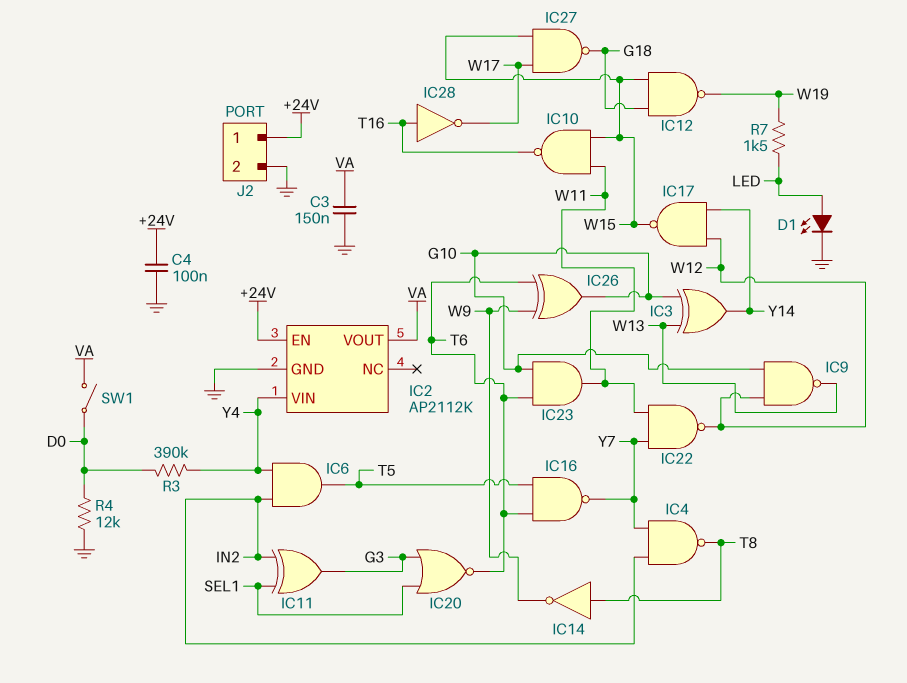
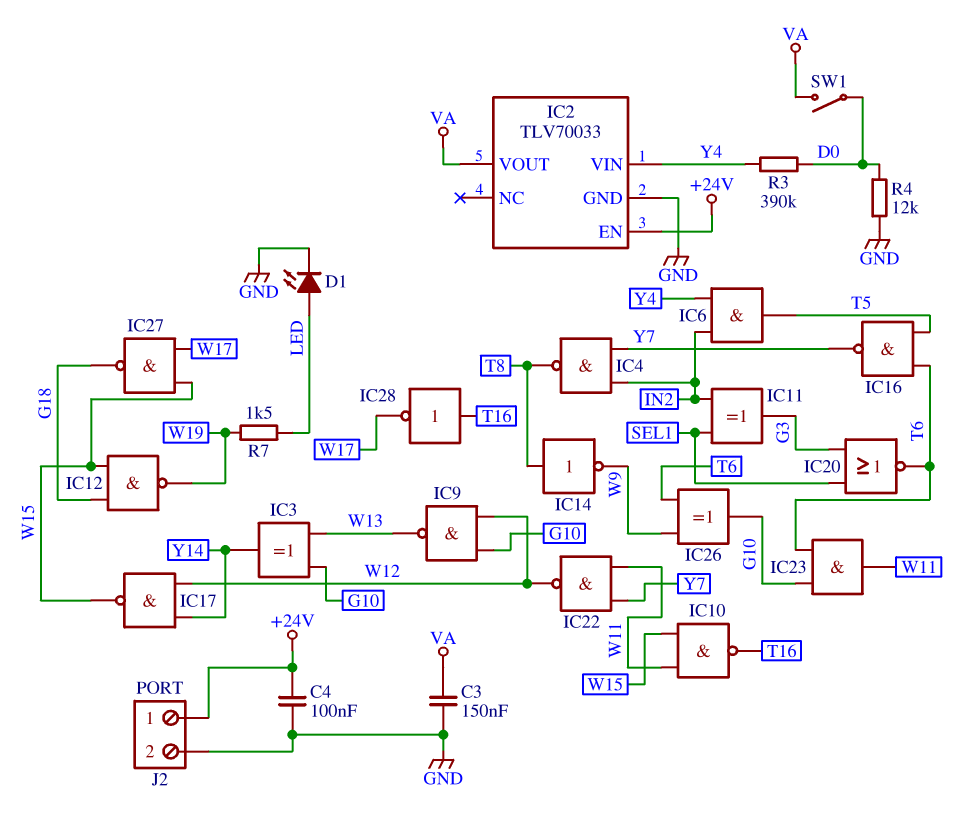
IC2: AP2112K -> TLV70033

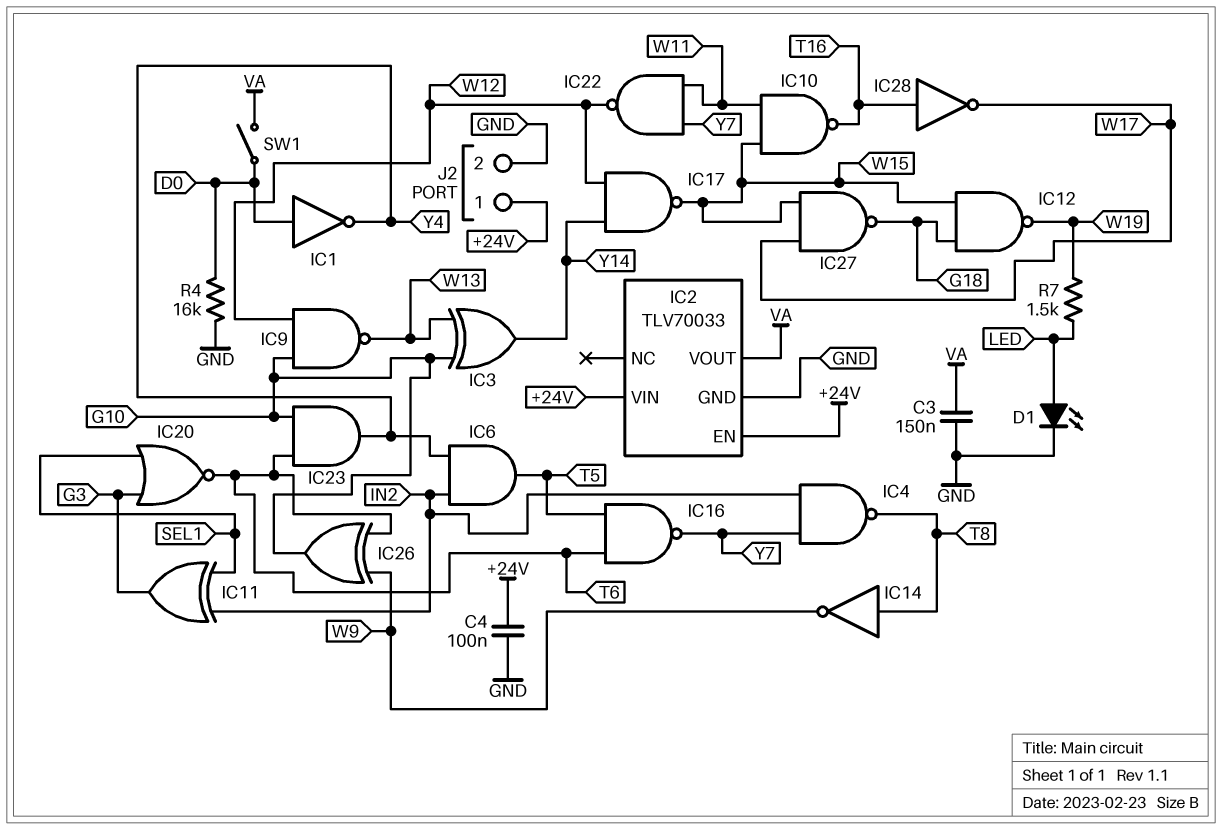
IC1: none -> NOT (in D0, out Y4)
IC2 pin VIN: Y4 -> +24V
IC23: AND (in G10, in T6, out W11) -> AND (in G10, in T6, out Y4)
R3: 390k (D0, Y4) -> none
R4: 12k (D0, GND) -> 16k (D0, GND)

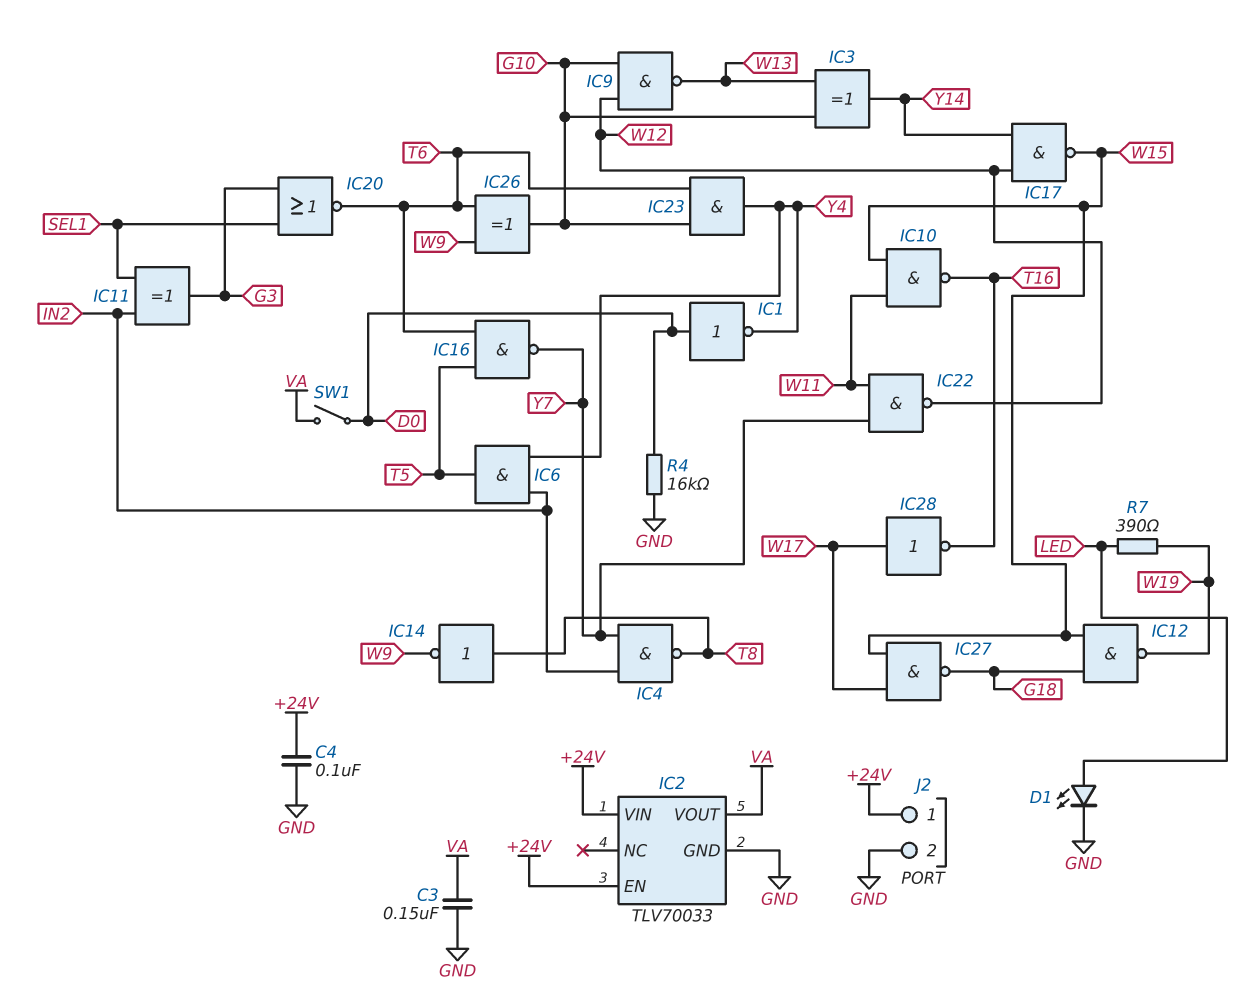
IC28: NOT (in T16, out W17) -> NOT (in W17, out T16)
R7: 1.5k (LED, W19) -> 390 (LED, W19)

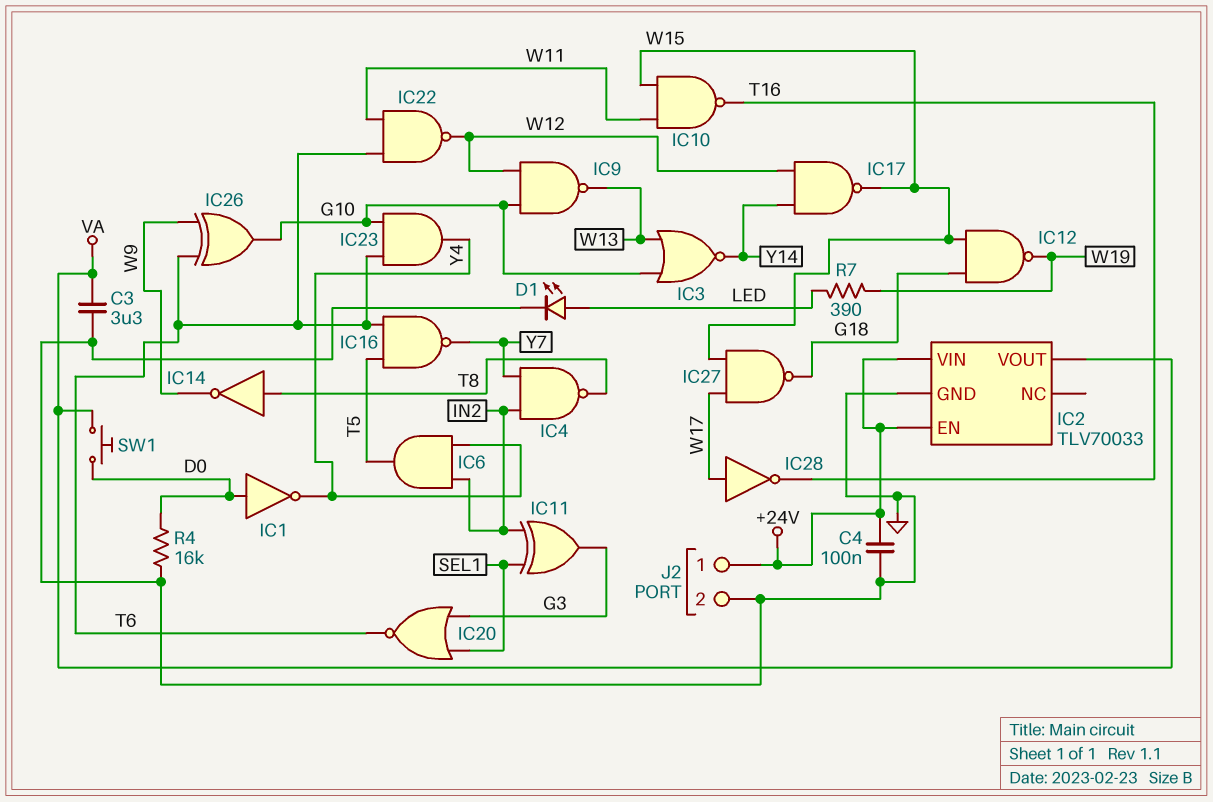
C3: 150nF (GND, VA) -> 3.3uF (GND, VA)
IC3: XOR (in G10, in W13, out Y14) -> NOR (in G10, in W13, out Y14)
IC22: NAND (in W11, in Y7, out W12) -> NAND (in T6, in W11, out W12)
SW1: switch (D0, VA) -> button (D0, VA)

